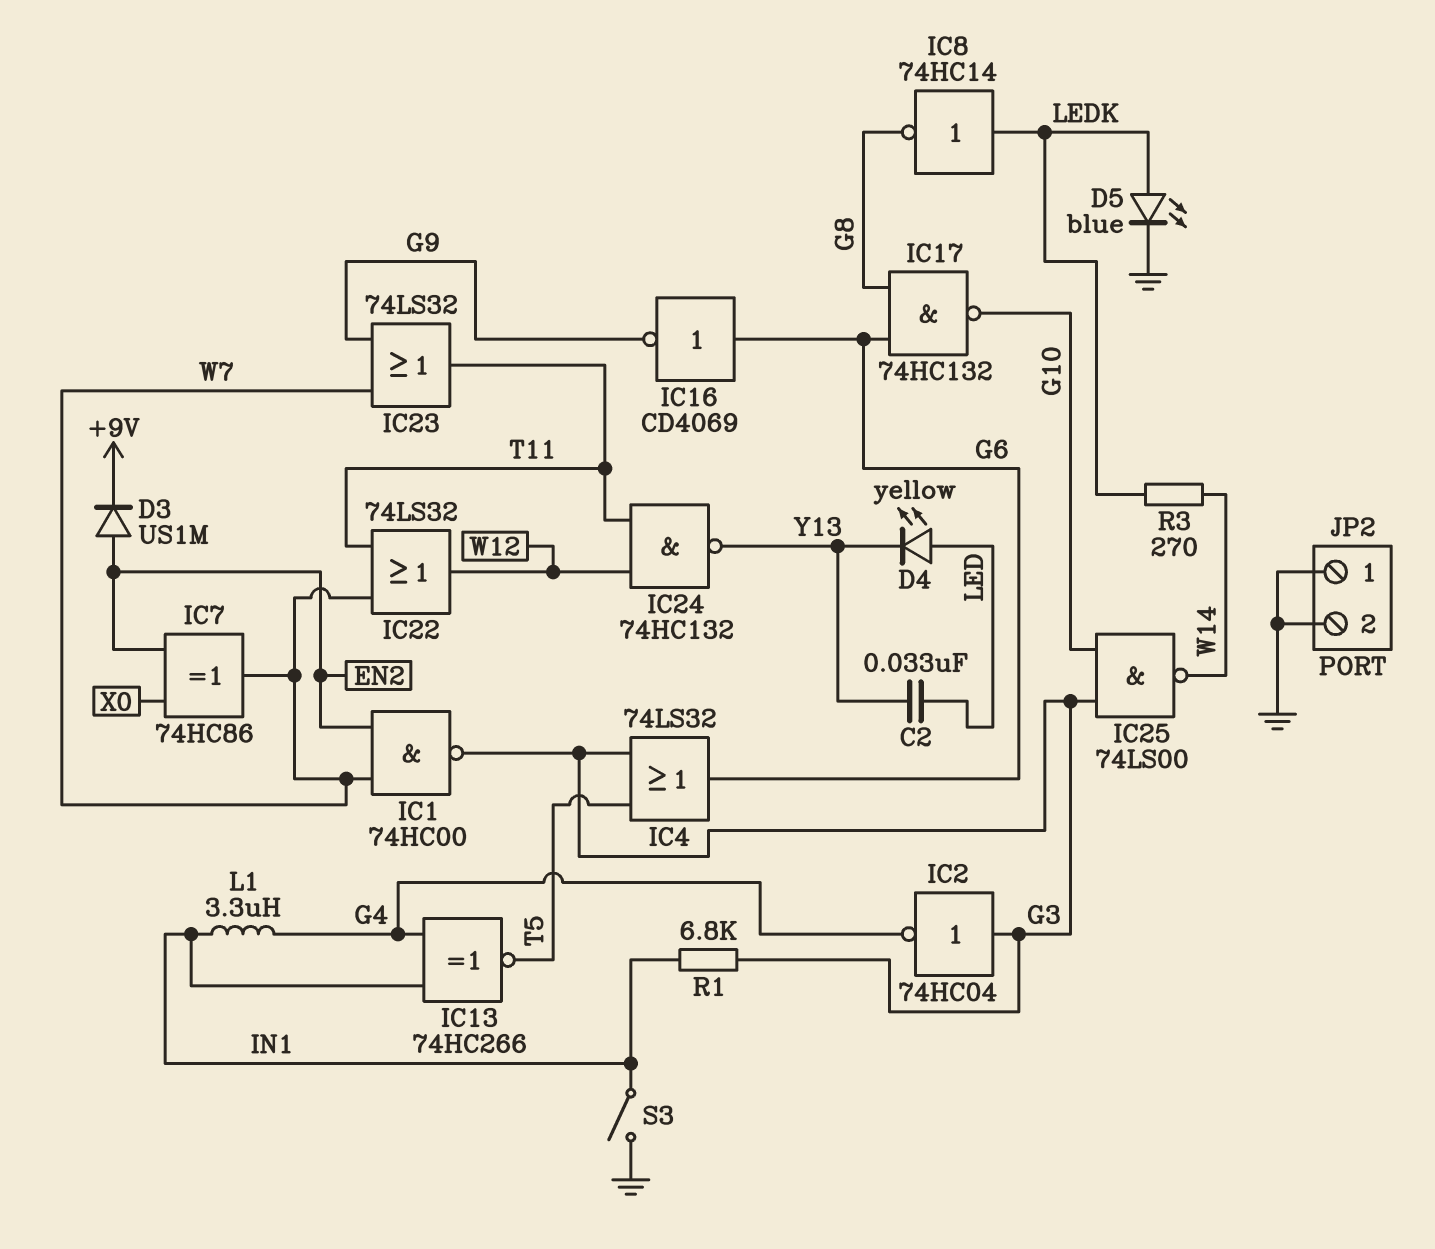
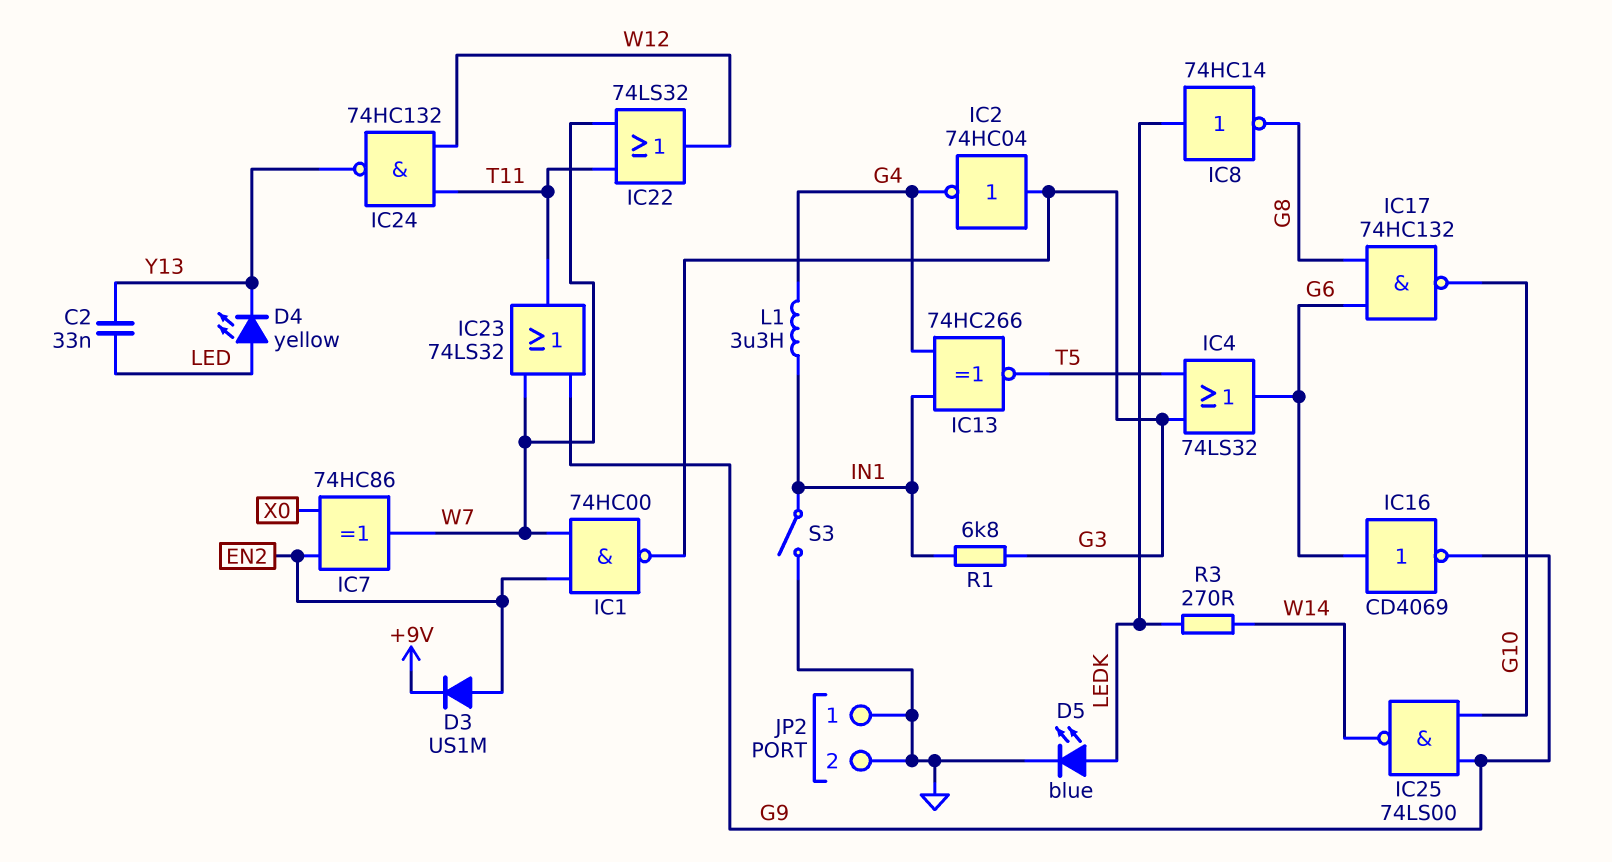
IC25: NAND 74LS00 (in G3, in G10, out W14) -> NAND 74LS00 (in G9, in G10, out W14)

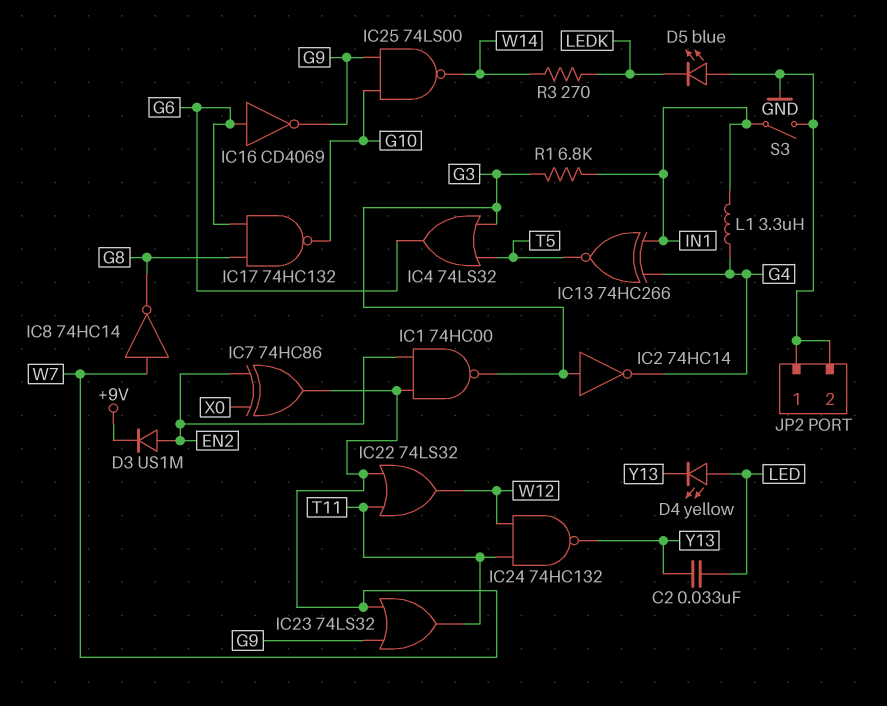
D5: LED blue (A LEDK, K GND) -> LED blue (A GND, K LEDK)
IC2: NOT 74HC04 (in G3, out G4) -> NOT 74HC14 (in G3, out G4)
IC8: NOT 74HC14 (in LEDK, out G8) -> NOT 74HC14 (in W7, out G8)

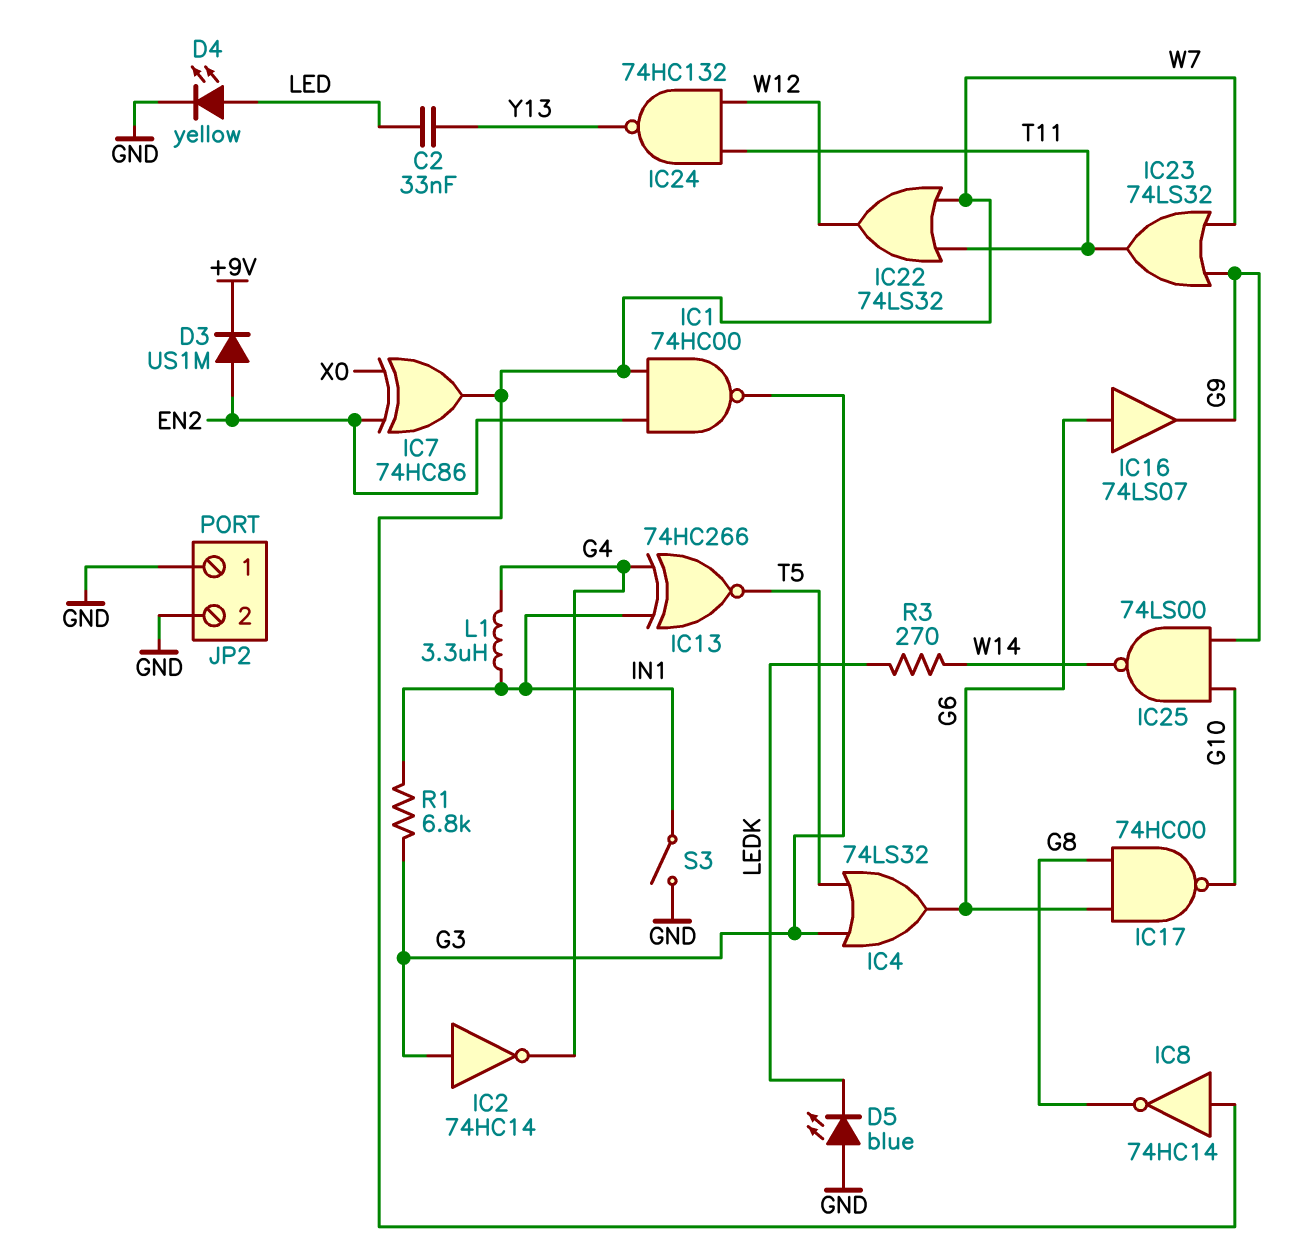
D4: LED yellow (A LED, K Y13) -> LED yellow (A LED, K GND)
IC16: NOT CD4069 (in G6, out G9) -> buffer 74LS07 (in G6, out G9)
IC17: NAND 74HC132 (in G6, in G8, out G10) -> NAND 74HC00 (in G6, in G8, out G10)

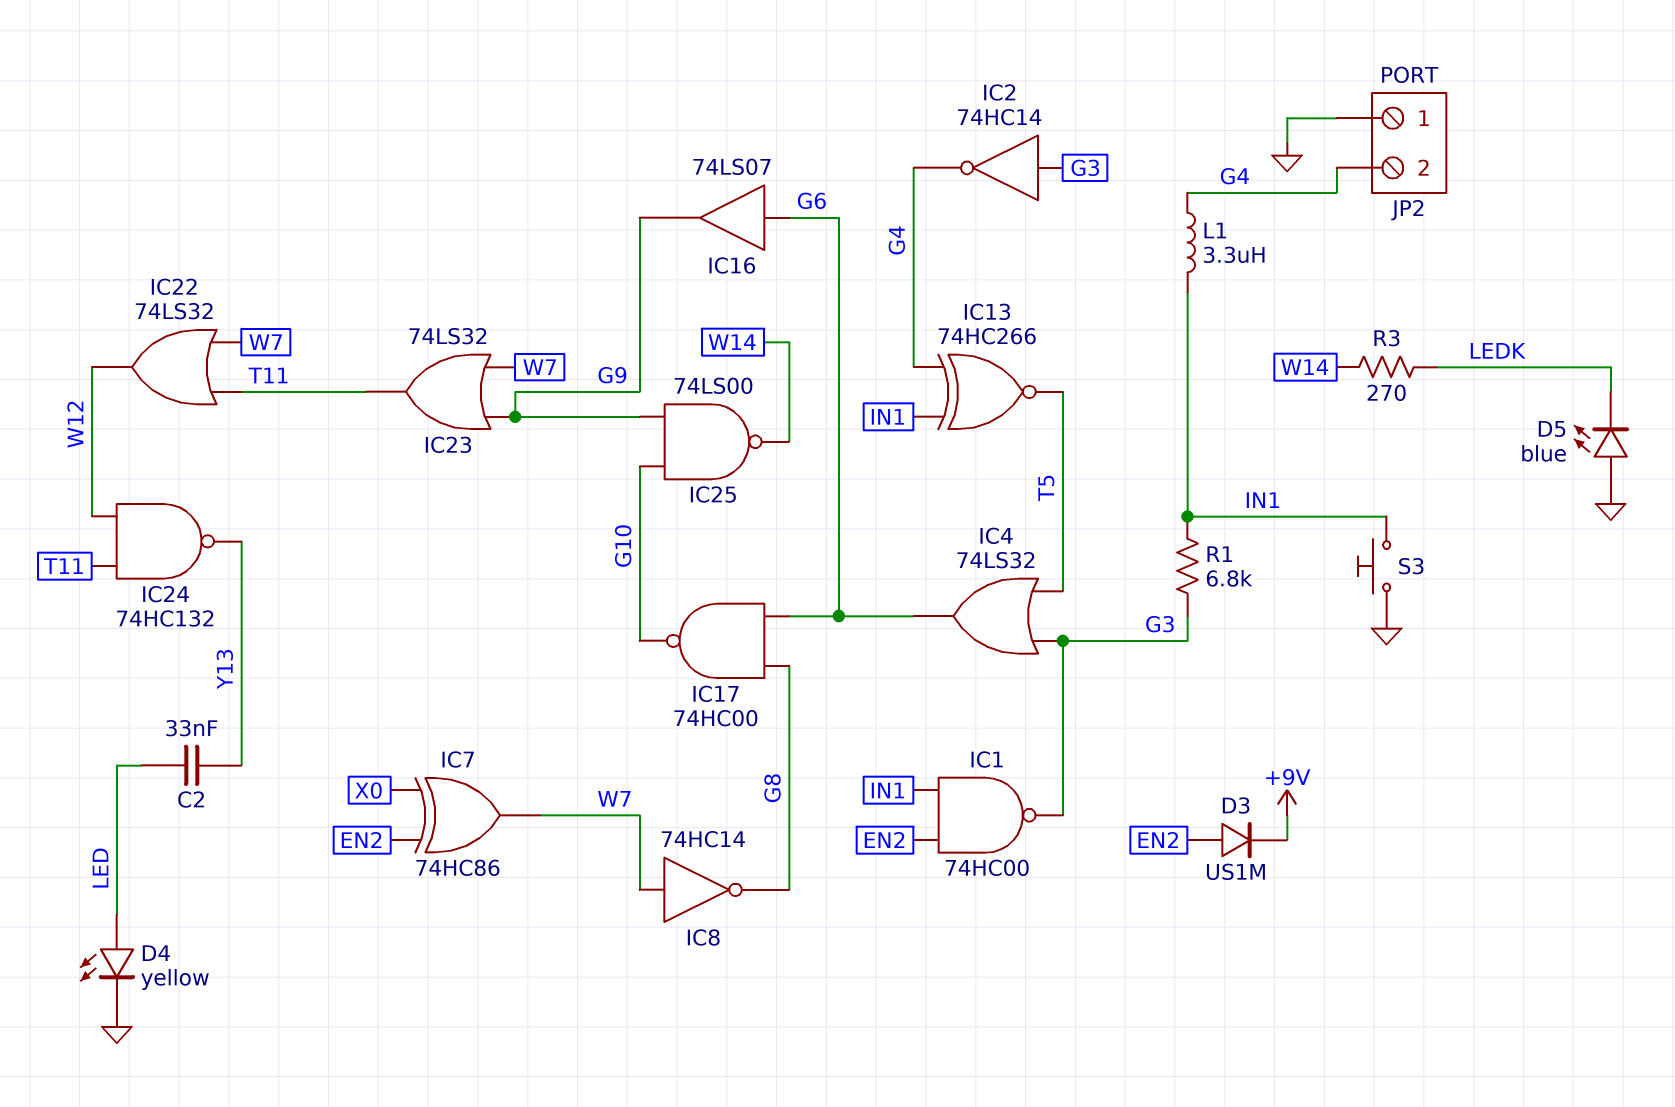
IC1: NAND 74HC00 (in EN2, in W7, out G3) -> NAND 74HC00 (in EN2, in IN1, out G3)
JP2 pin 2: GND -> G4
S3: switch (GND, IN1) -> button (GND, IN1)

